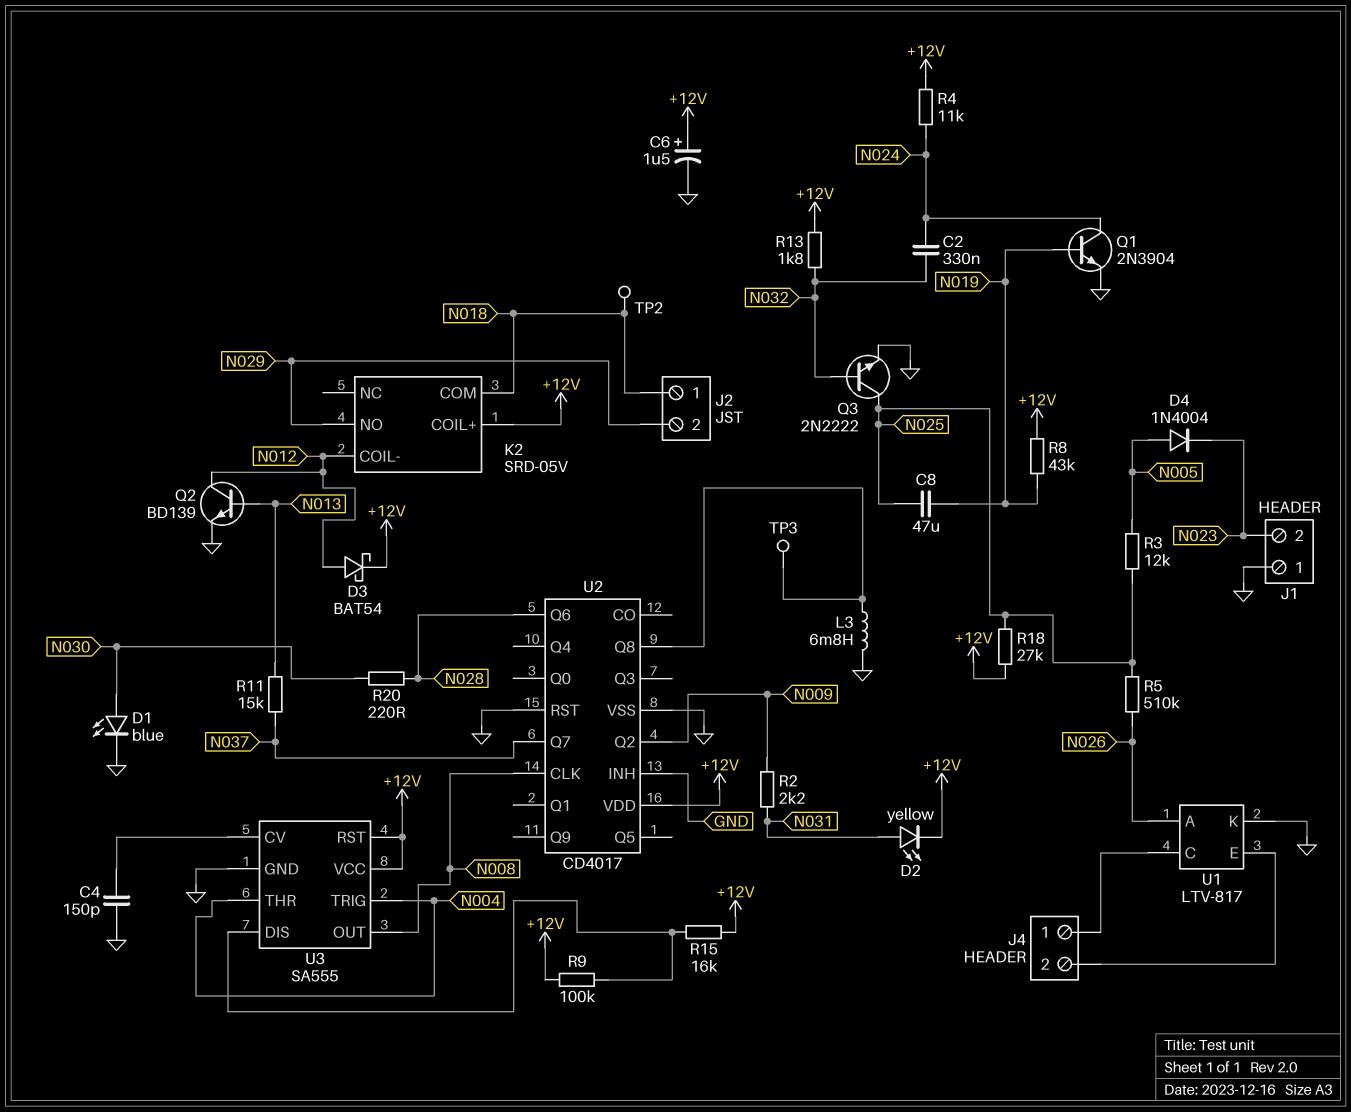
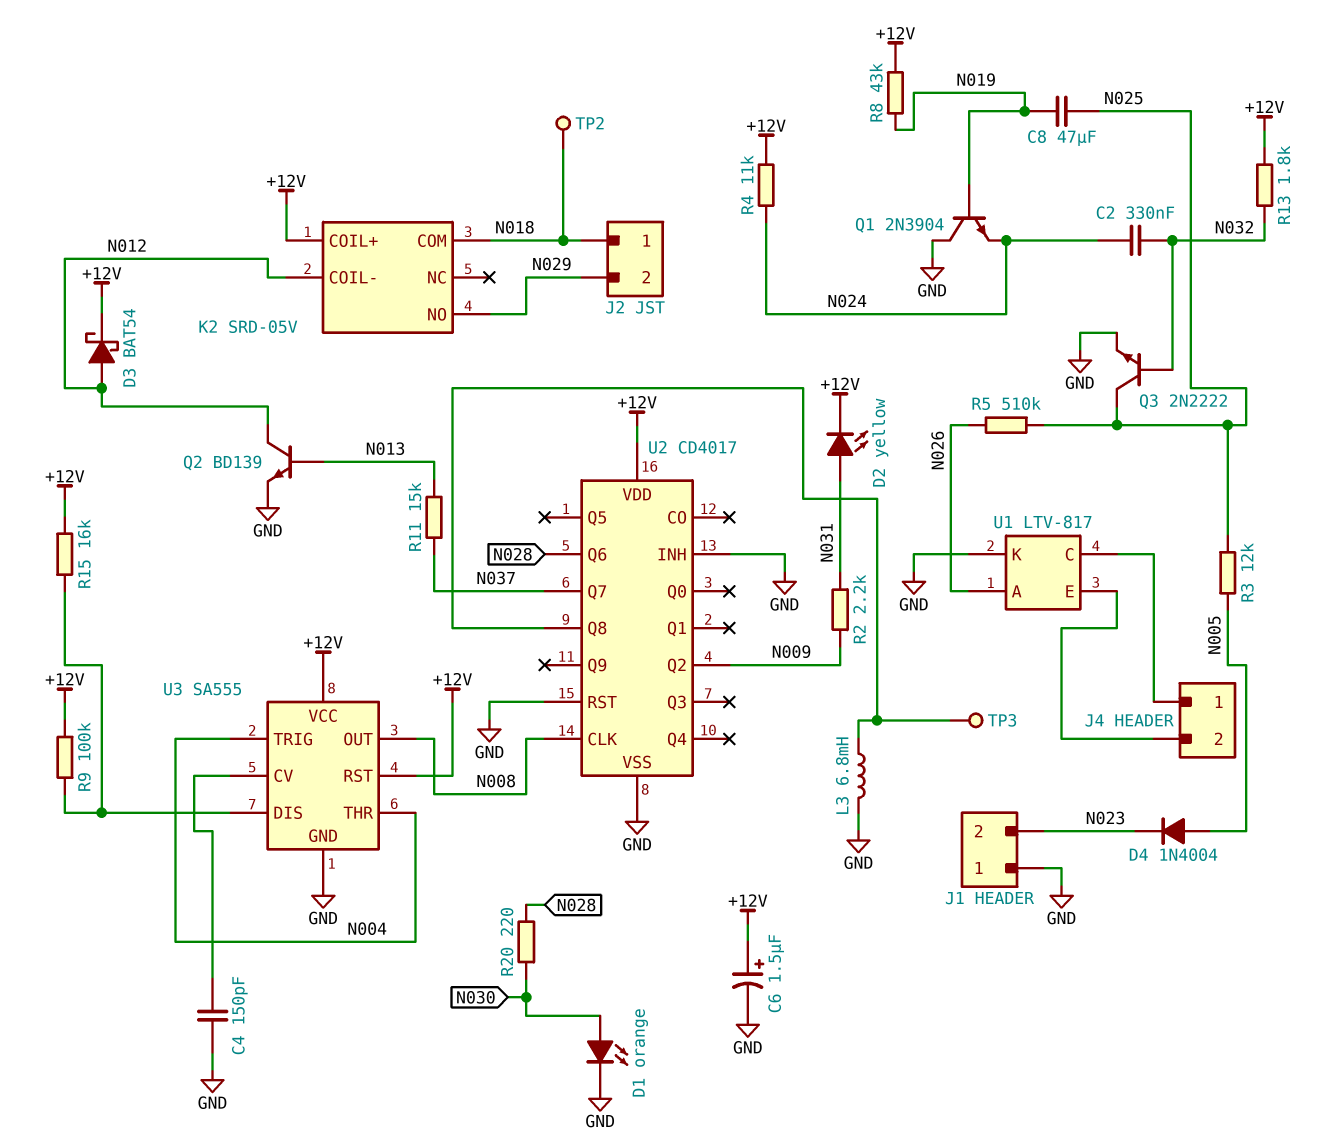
D1: LED blue (A N030, K GND) -> LED orange (A N030, K GND)
Q1: NPN 2N3904 (B N019, C N024, E GND) -> NPN 2N3904 (B N019, C GND, E N024)
R18: 27k (+12V, N025) -> none

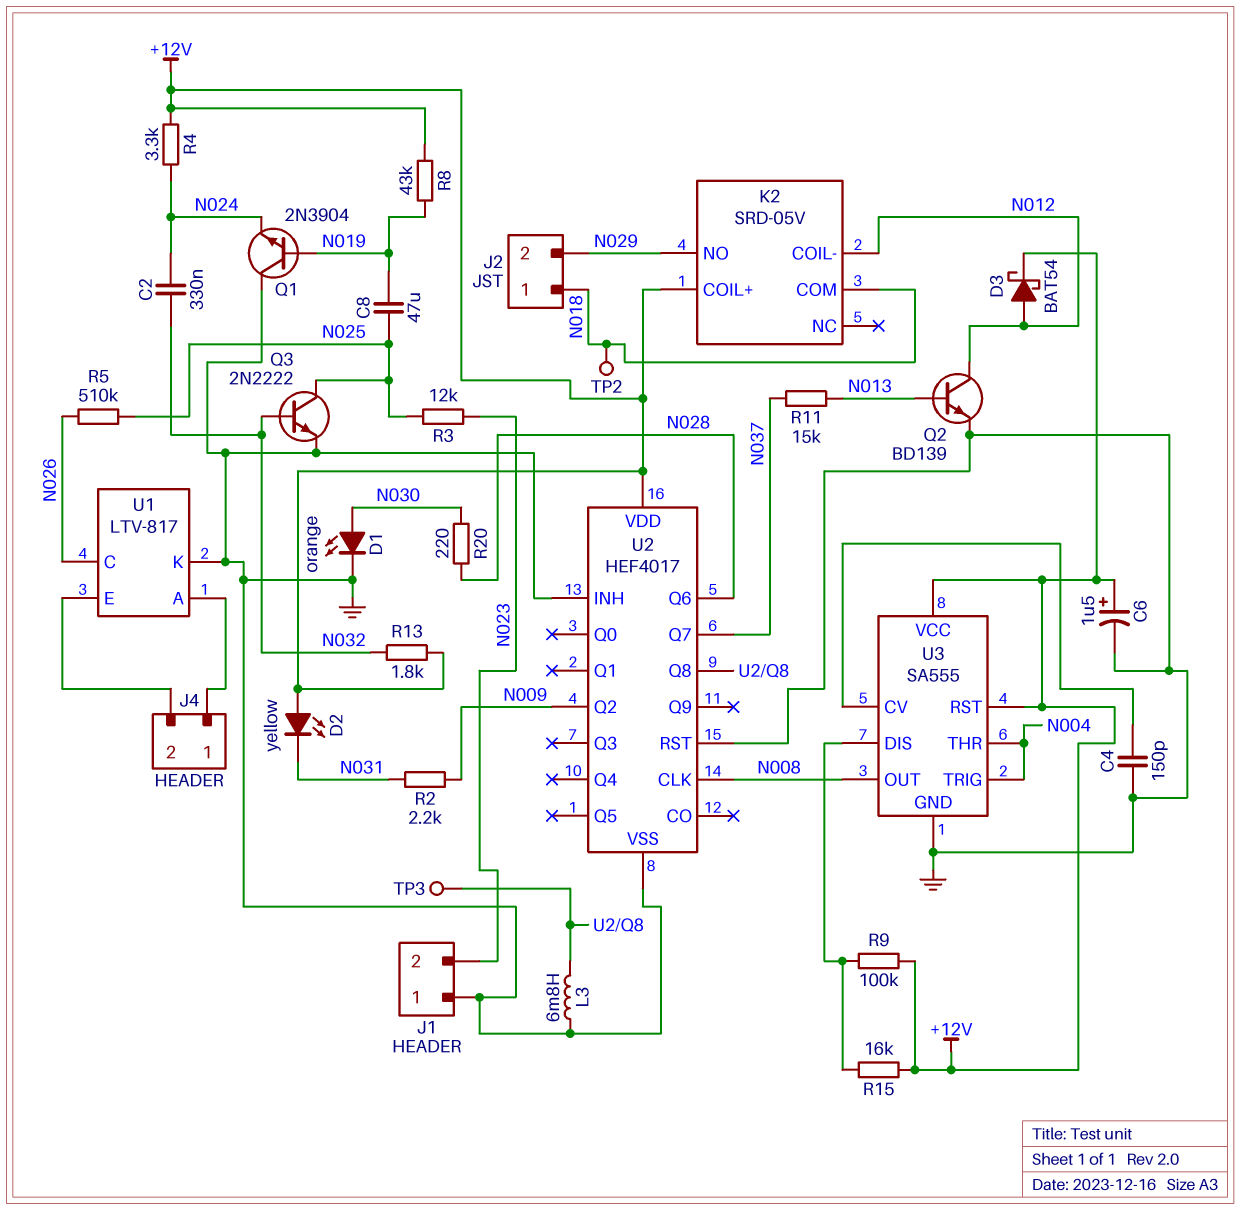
D2: LED yellow (A N031, K +12V) -> LED yellow (A +12V, K N031)
D4: diode 1N4004 (A N005, K N023) -> none
R3: 12k (N005, N025) -> 12k (N023, N025)
R4: 11k (+12V, N024) -> 3.3k (+12V, N024)
U1 pin A: N026 -> J4/1
U1 pin C: J4/1 -> N026
U2: CD4017 -> HEF4017

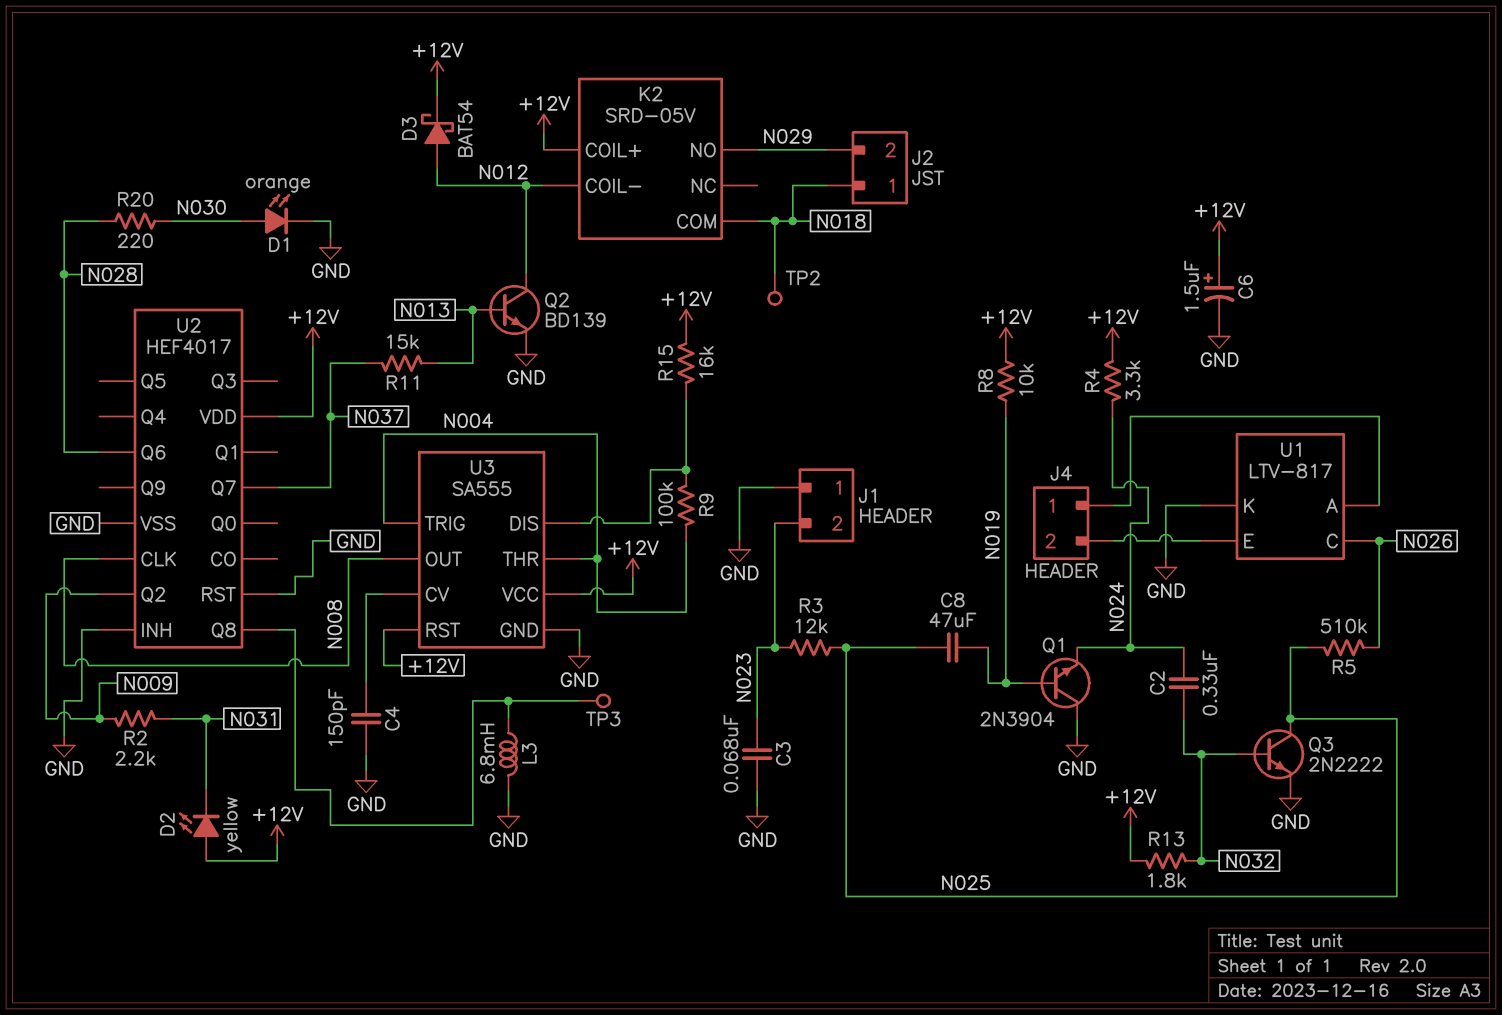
C3: none -> 68nF (GND, N023)
R8: 43k (+12V, N019) -> 10k (+12V, N019)
R9: 100k (+12V, U3/DIS) -> 100k (N004, U3/DIS)

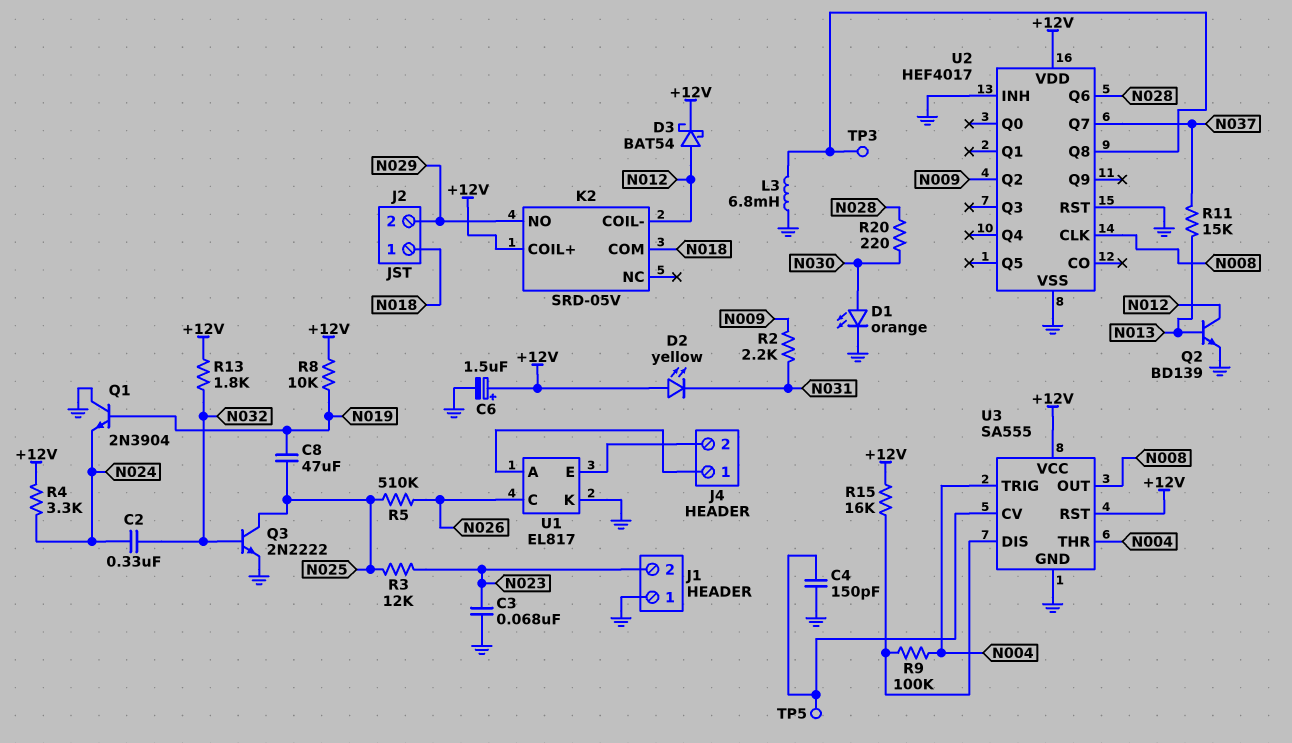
TP2: test point (N018) -> none
TP5: none -> test point (U3/CV)
U1: LTV-817 -> EL817

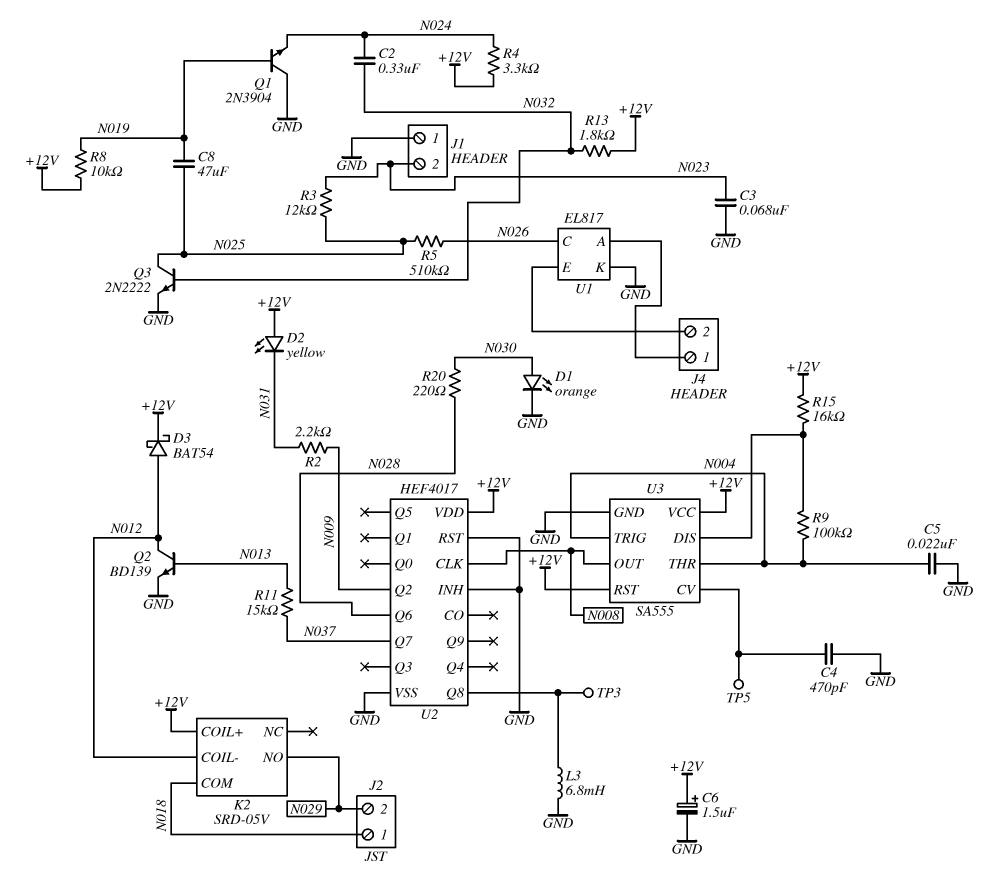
C4: 150pF (GND, U3/CV) -> 470pF (GND, U3/CV)
C5: none -> 22nF (GND, N004)

